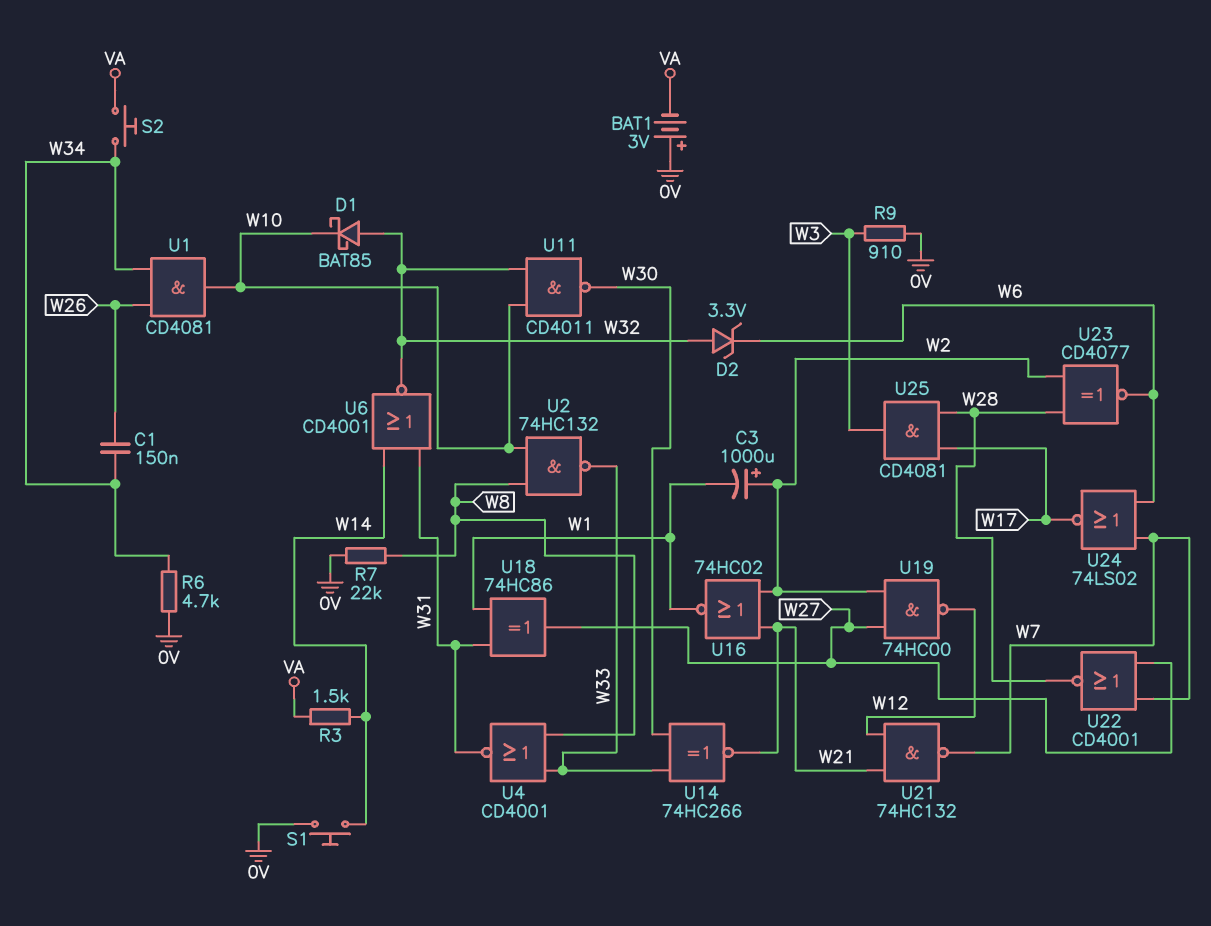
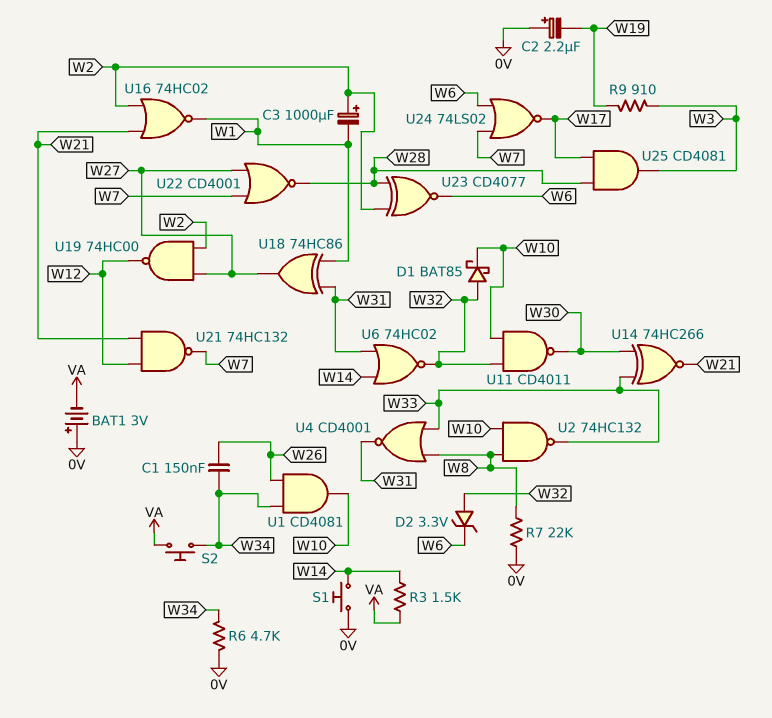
C2: none -> 2.2uF (plus 0V, minus W19)
R9: 910 (0V, W3) -> 910 (W3, W19)
U6: NOR CD4001 (in W14, in W31, out W32) -> NOR 74HC02 (in W14, in W31, out W32)

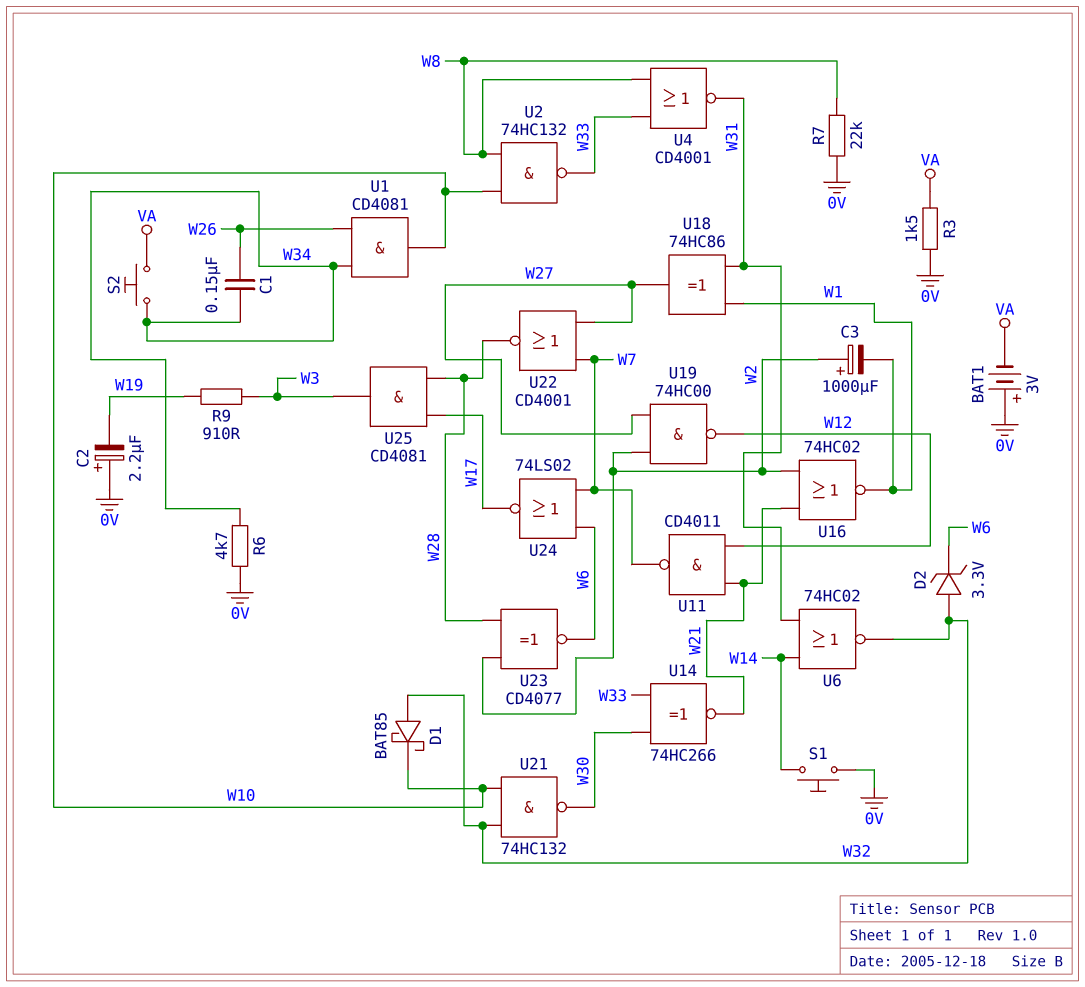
R3: 1.5k (VA, W14) -> 1.5k (0V, VA)
U11: NAND CD4011 (in W10, in W32, out W30) -> NAND CD4011 (in W12, in W21, out W7)
U21: NAND 74HC132 (in W12, in W21, out W7) -> NAND 74HC132 (in W10, in W32, out W30)

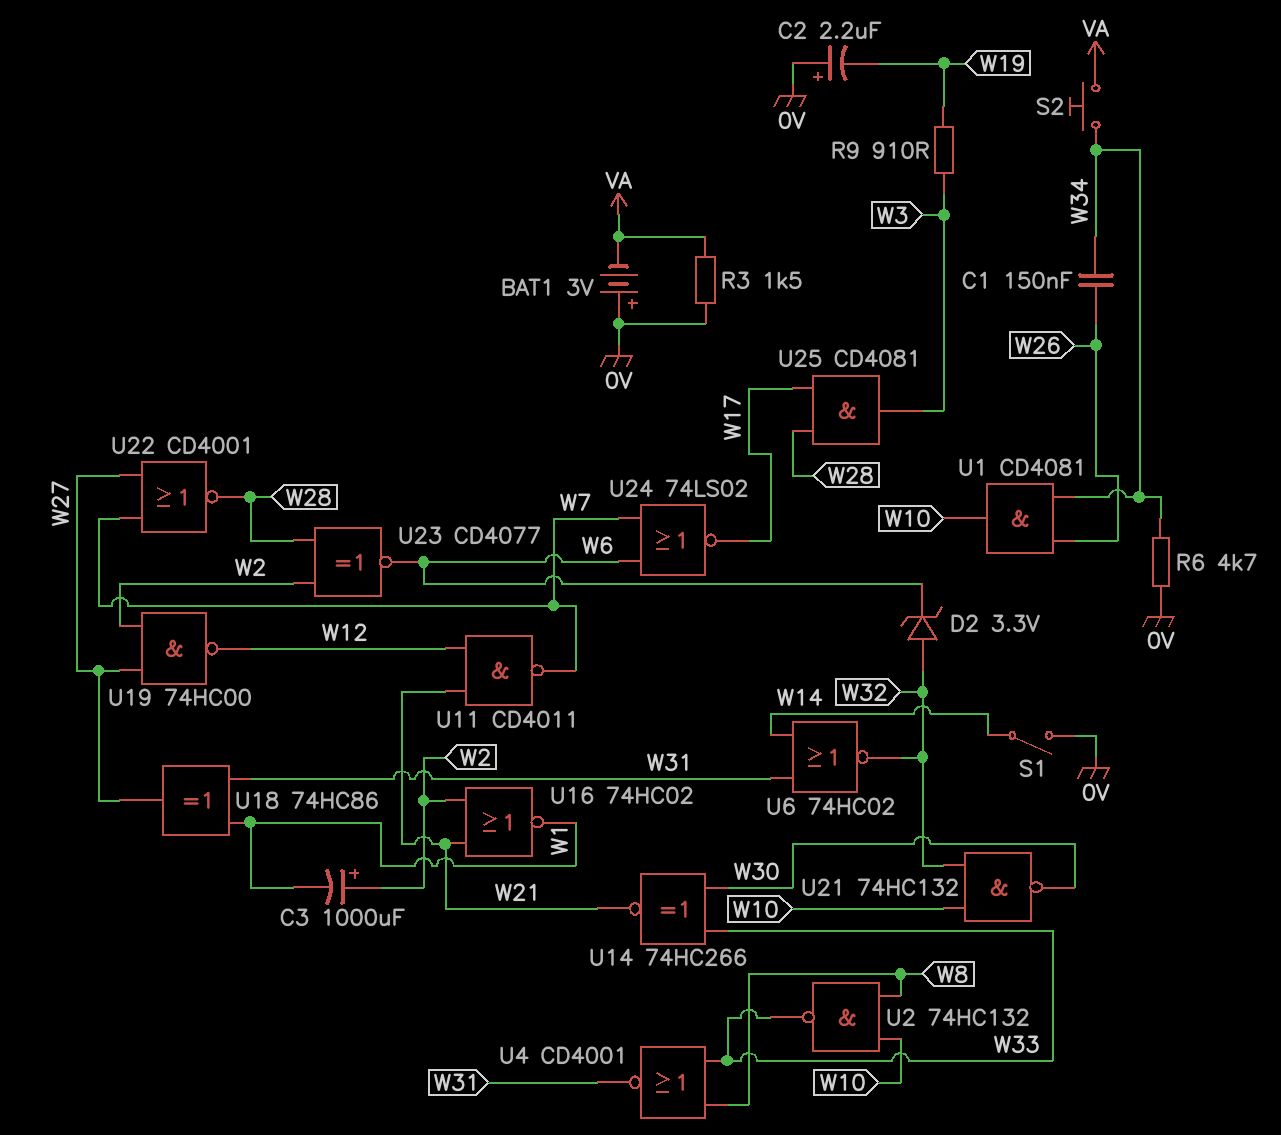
D1: schottky BAT85 (A W32, K W10) -> none
R7: 22k (0V, W8) -> none
S1: button (0V, W14) -> switch (0V, W14)

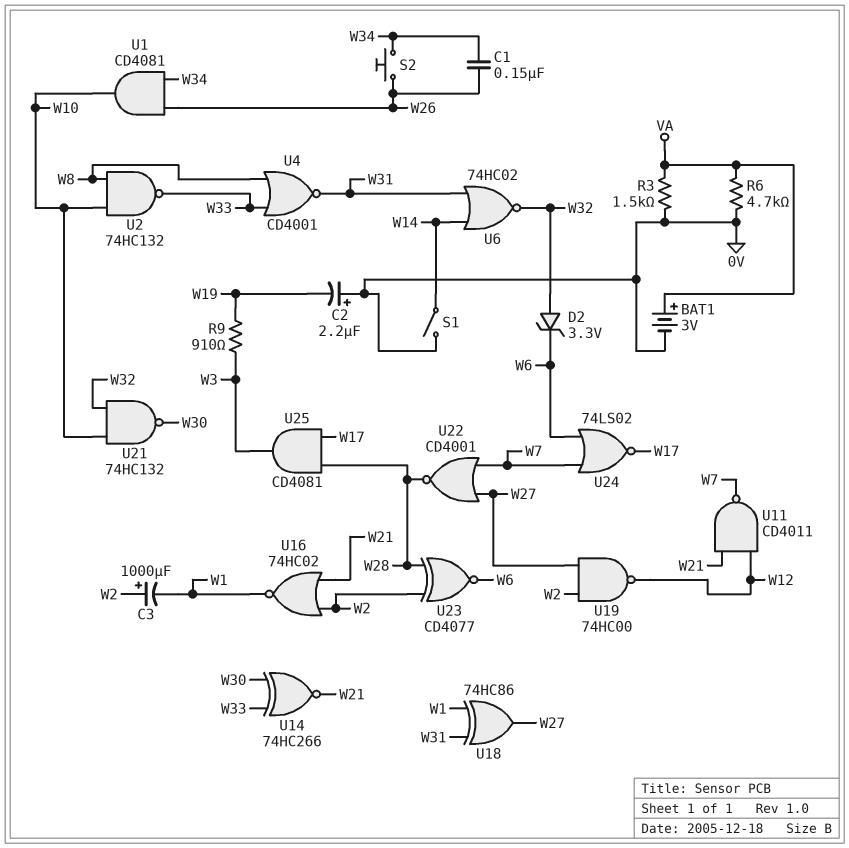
BAT1: 3V (plus 0V, minus VA) -> 3V (plus VA, minus 0V)
R6: 4.7k (0V, W34) -> 4.7k (0V, VA)
S2: button (VA, W34) -> button (W26, W34)

